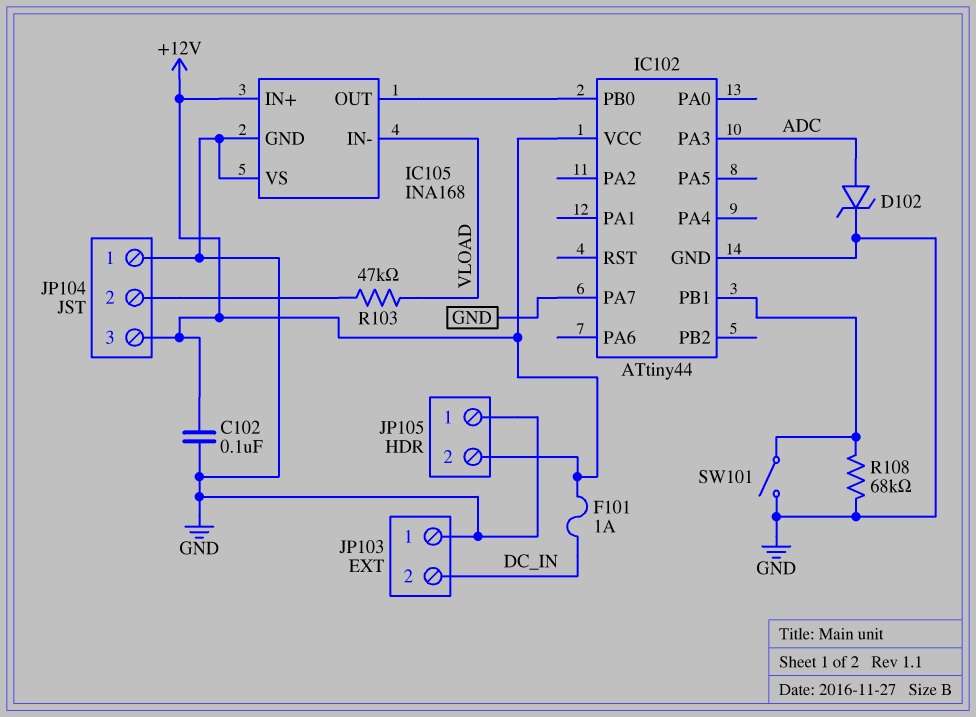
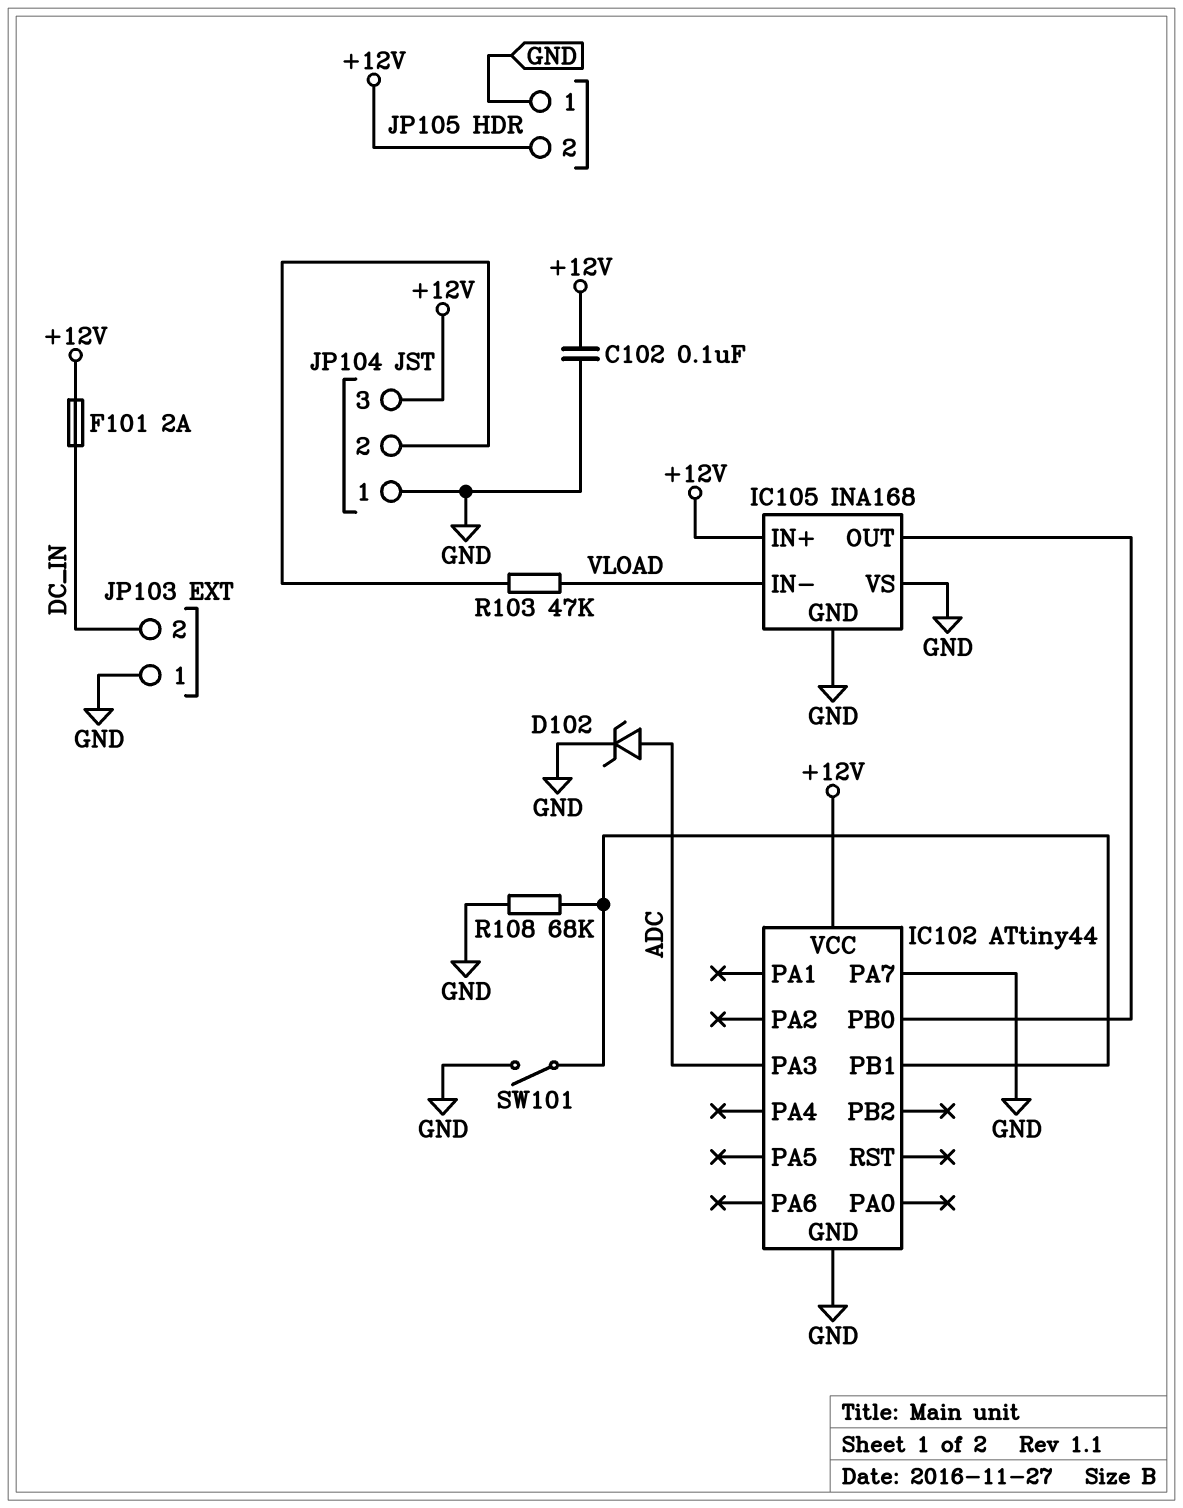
F101: 1A (+12V, DC_IN) -> 2A (+12V, DC_IN)

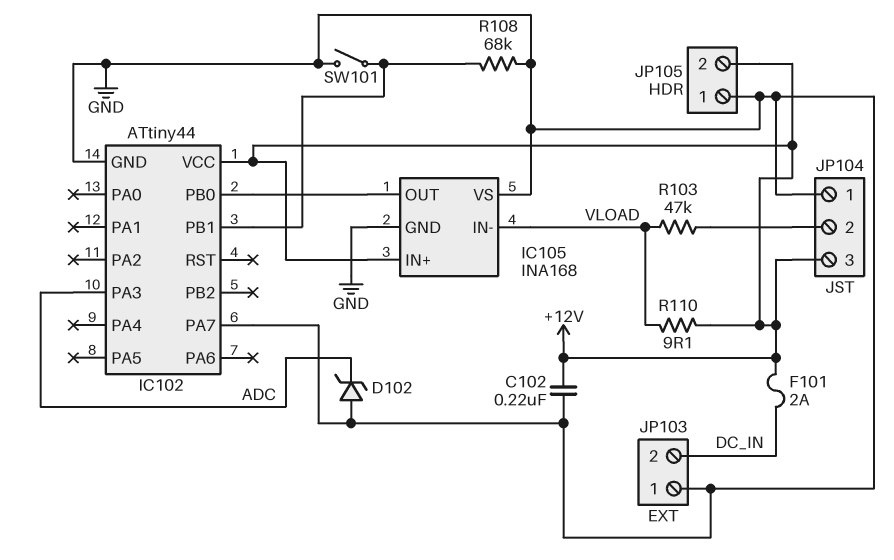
C102: 100nF (+12V, GND) -> 220nF (+12V, GND)
D102: zener (A ADC, K GND) -> zener (A GND, K ADC)
R110: none -> 9.1 (+12V, VLOAD)

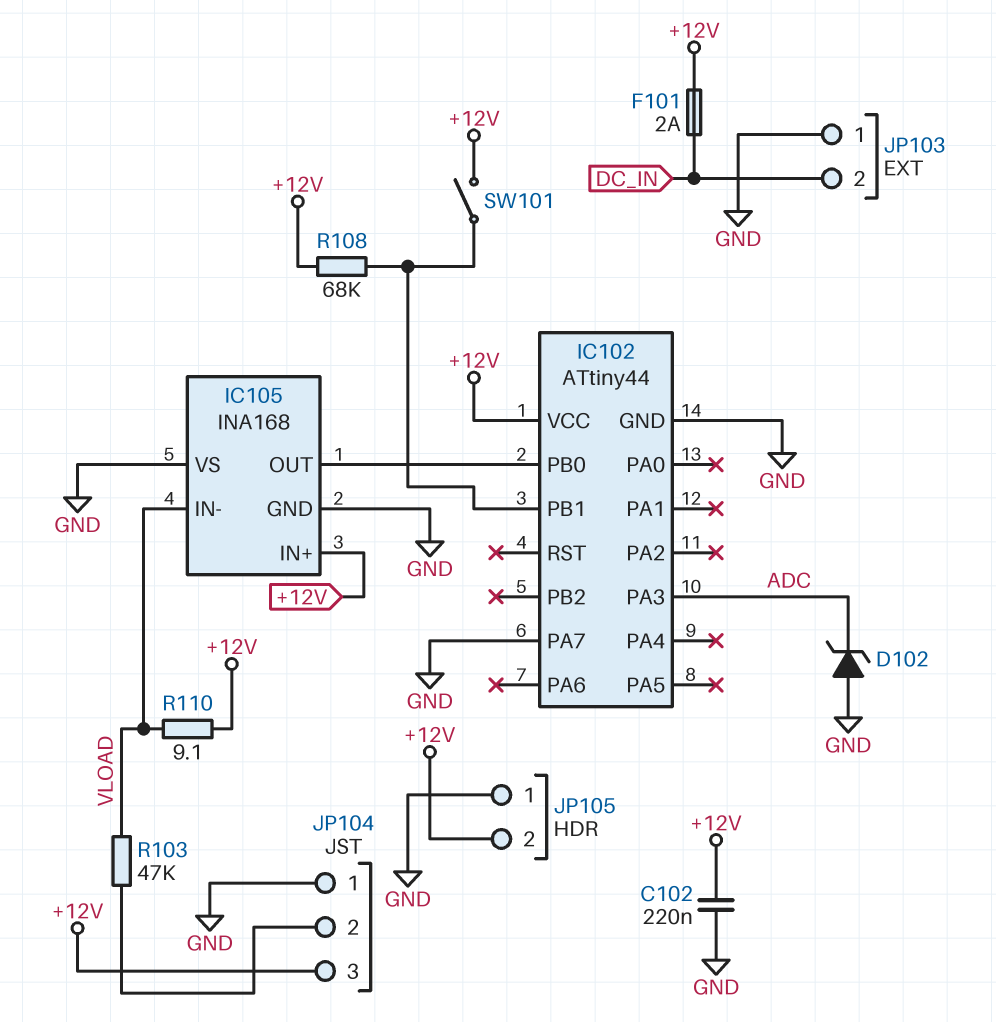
R108: 68k (GND, IC102/PB1) -> 68k (+12V, IC102/PB1)
SW101: switch (GND, IC102/PB1) -> switch (+12V, IC102/PB1)

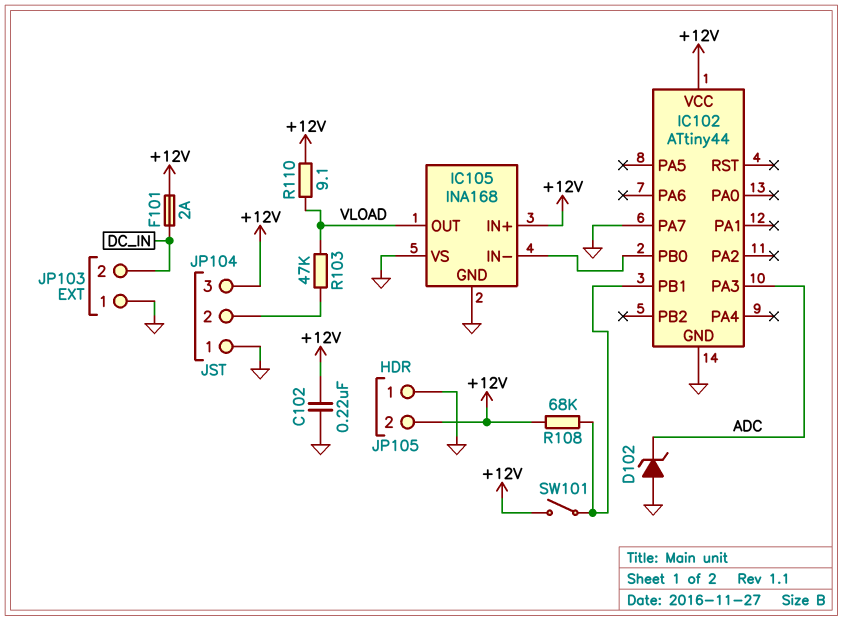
IC105 pin IN-: VLOAD -> IC102/PB0
IC105 pin OUT: IC102/PB0 -> VLOAD

